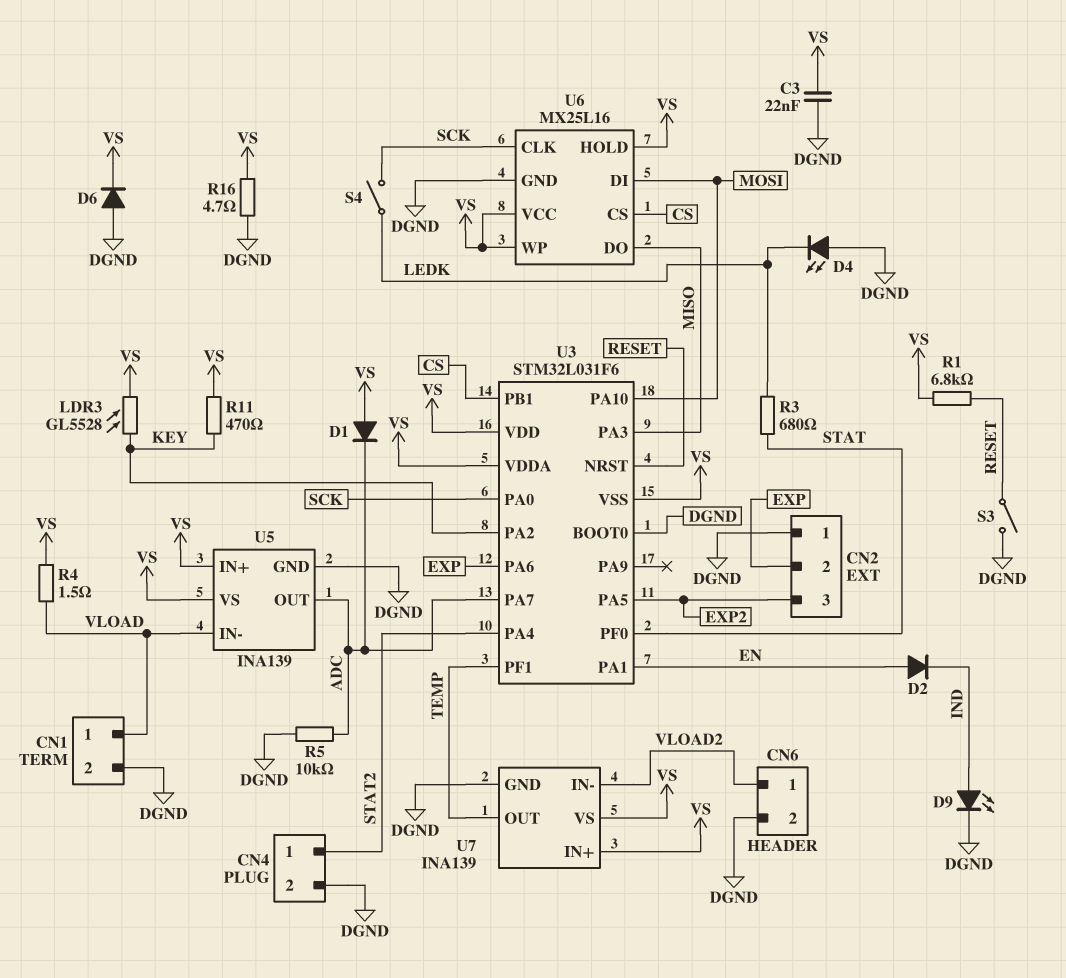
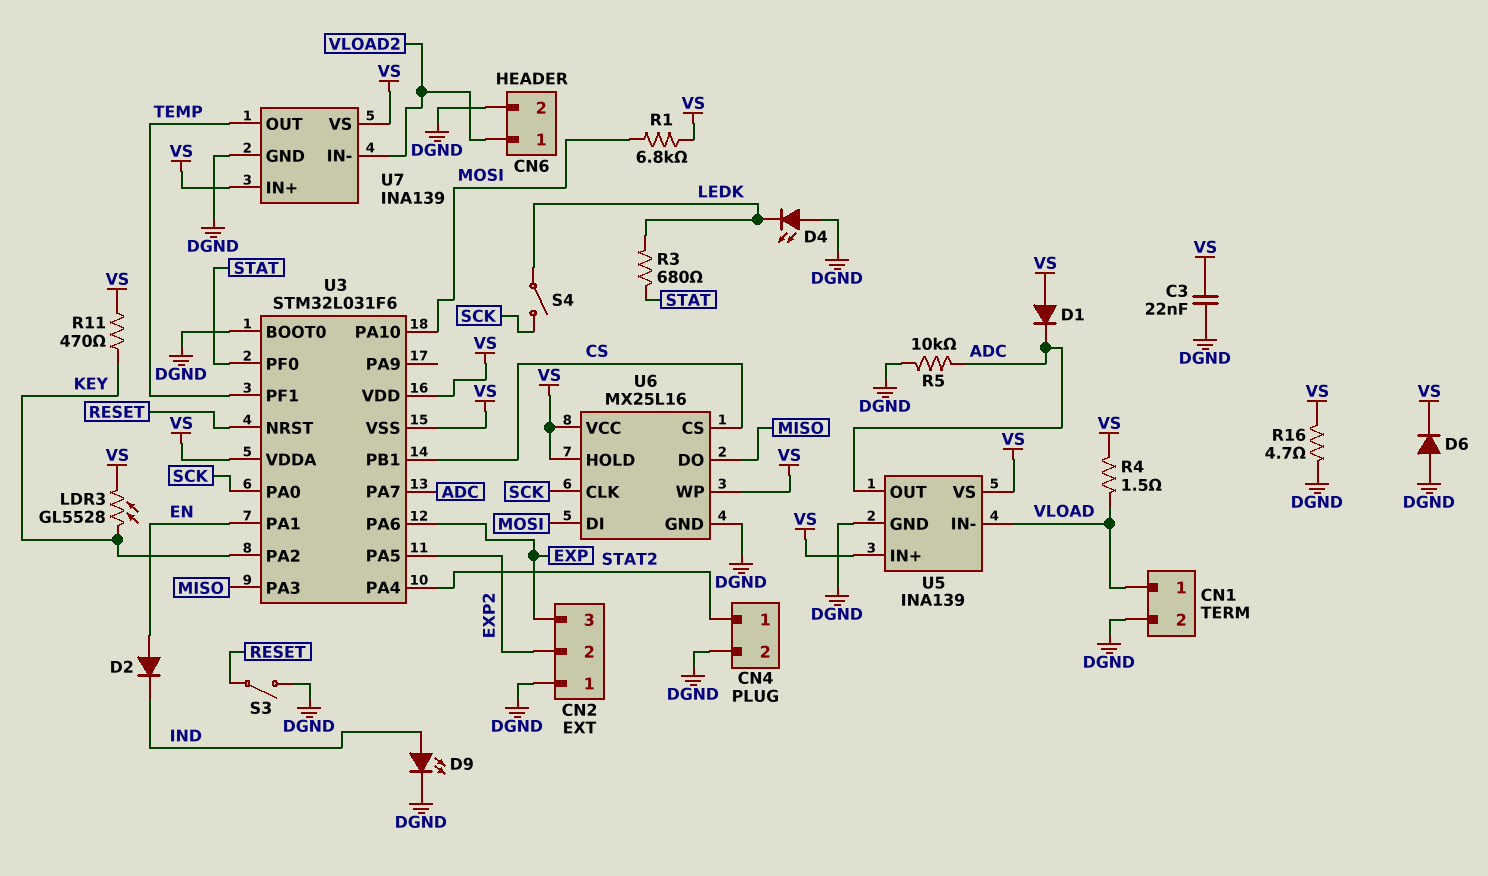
CN2 pin 2: EXP -> EXP2
CN2 pin 3: EXP2 -> EXP
R1: 6.8k (RESET, VS) -> 6.8k (MOSI, VS)

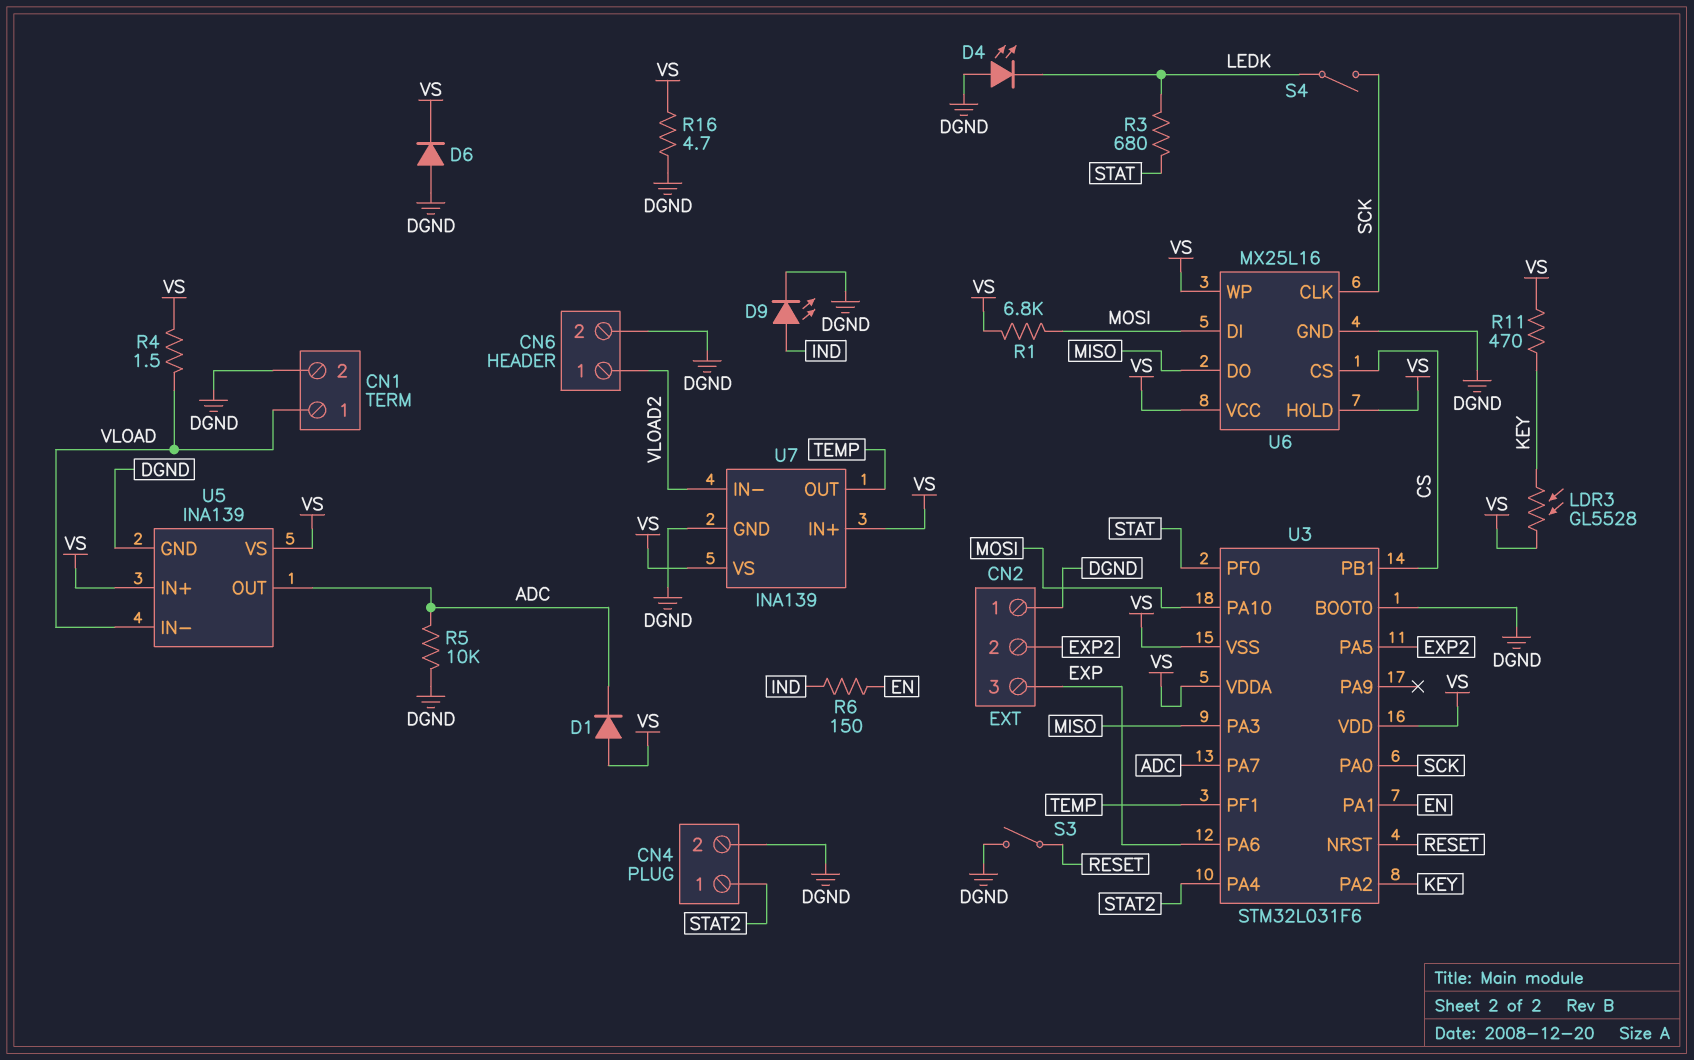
C3: 22nF (DGND, VS) -> none
D2: diode (A EN, K IND) -> none
R6: none -> 150 (EN, IND)

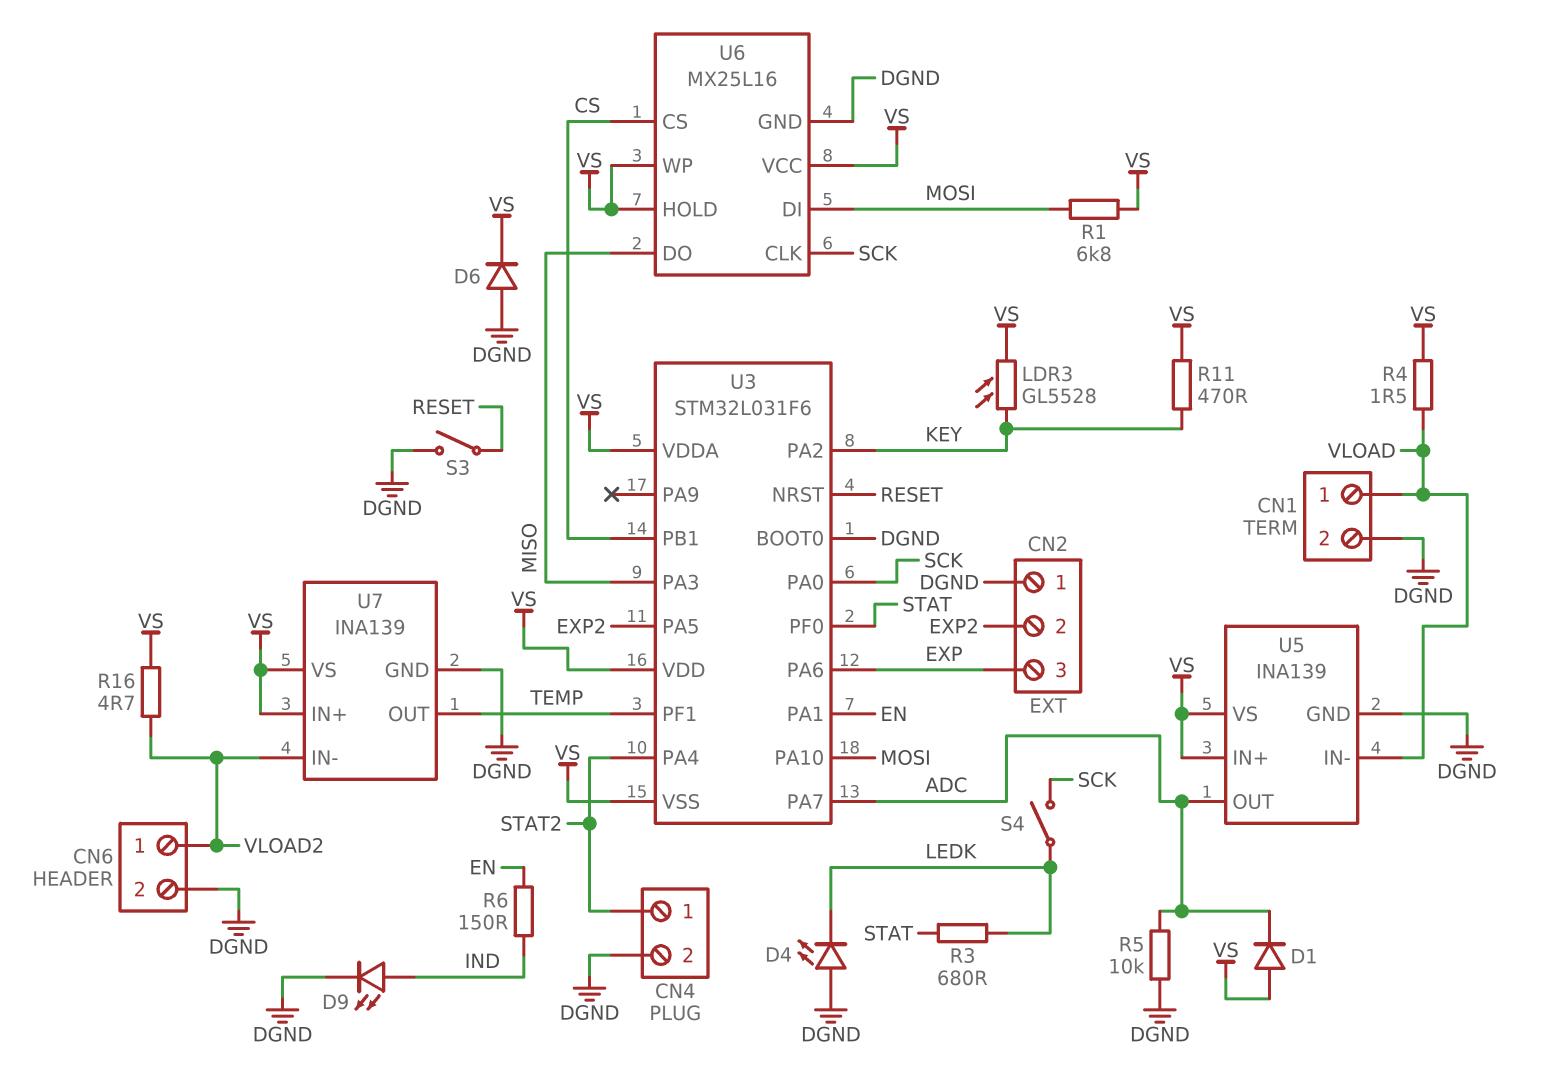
R16: 4.7 (DGND, VS) -> 4.7 (VLOAD2, VS)

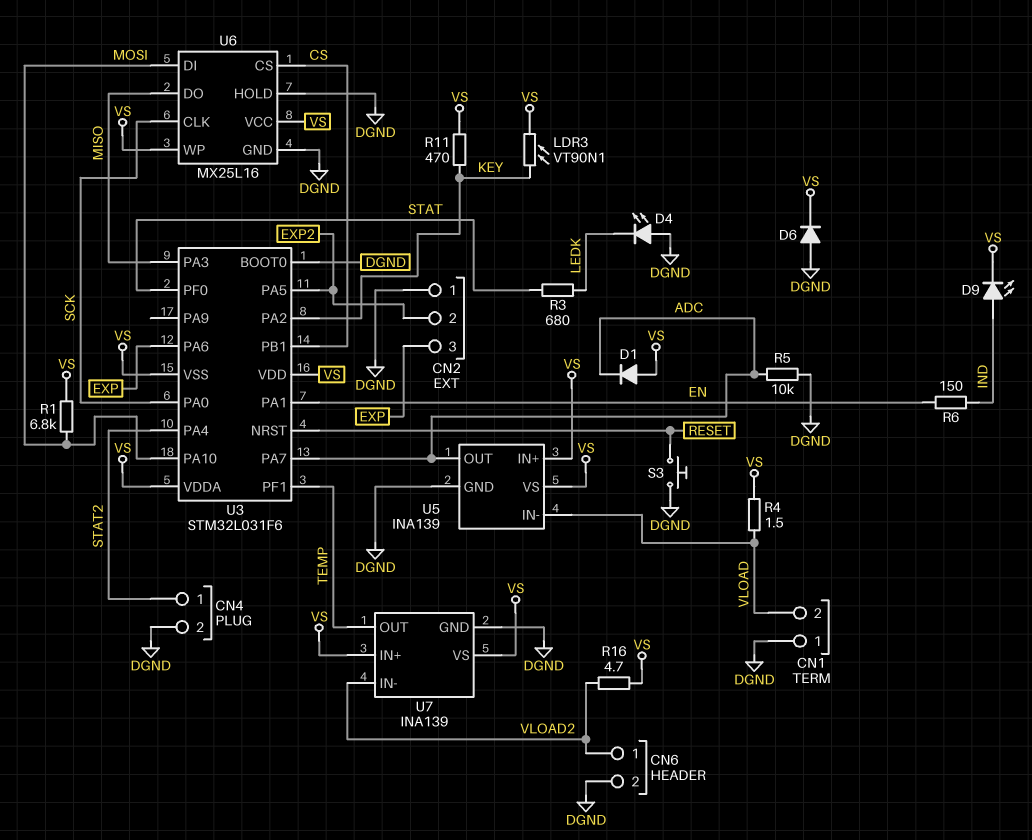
CN1 pin 1: VLOAD -> DGND
CN1 pin 2: DGND -> VLOAD
D9: LED (A IND, K DGND) -> LED (A IND, K VS)
LDR3: GL5528 (KEY, VS) -> VT90N1 (KEY, VS)
S3: switch (DGND, RESET) -> button (DGND, RESET)
S4: switch (LEDK, SCK) -> none
U6 pin HOLD: VS -> DGND

